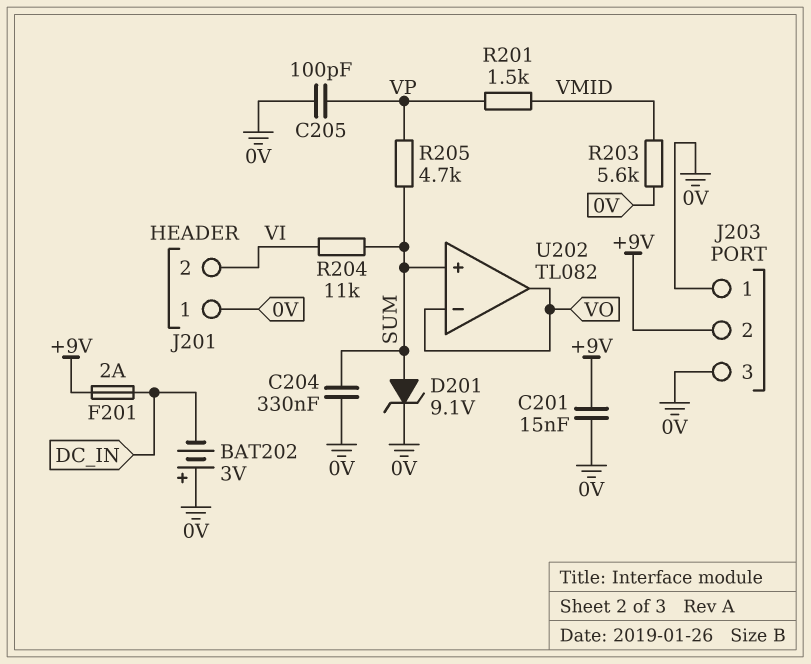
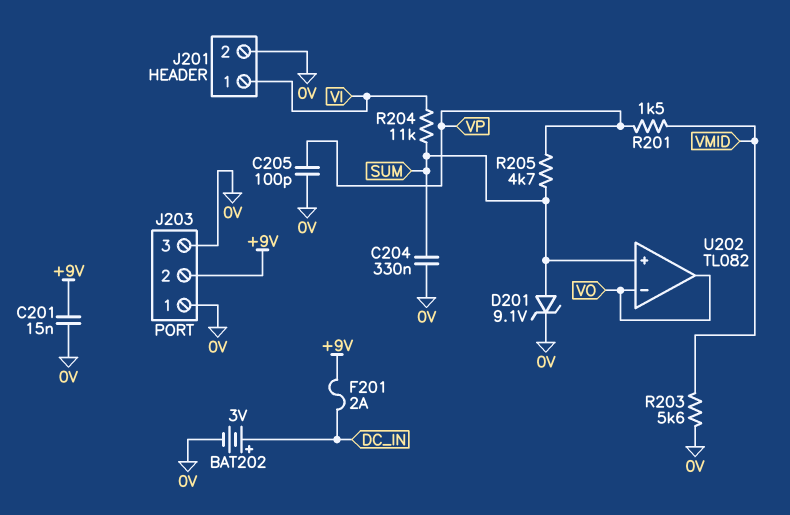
BAT202: 3V (plus 0V, minus DC_IN) -> 3V (plus DC_IN, minus 0V)
J201 pin 1: 0V -> VI
J201 pin 2: VI -> 0V

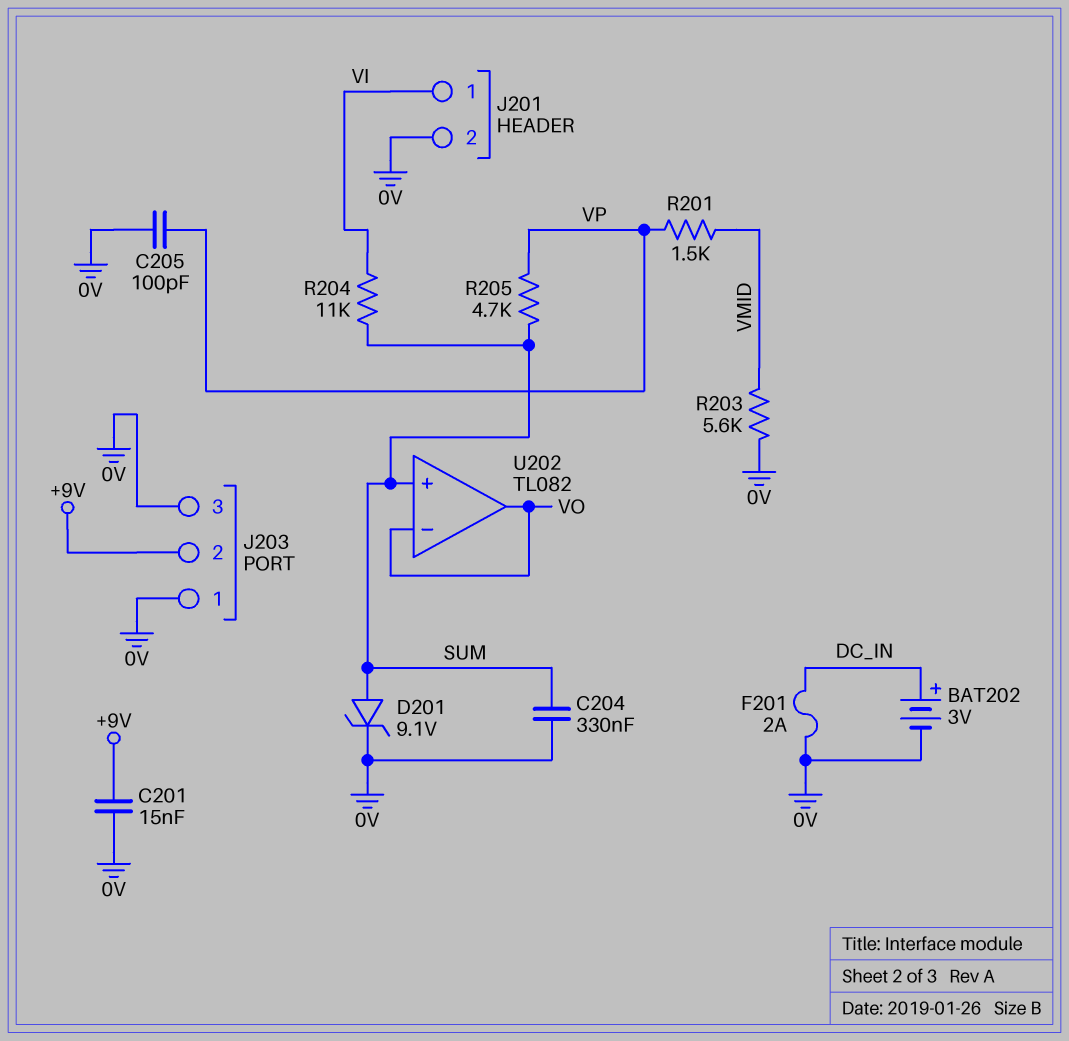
F201: 2A (+9V, DC_IN) -> 2A (0V, DC_IN)

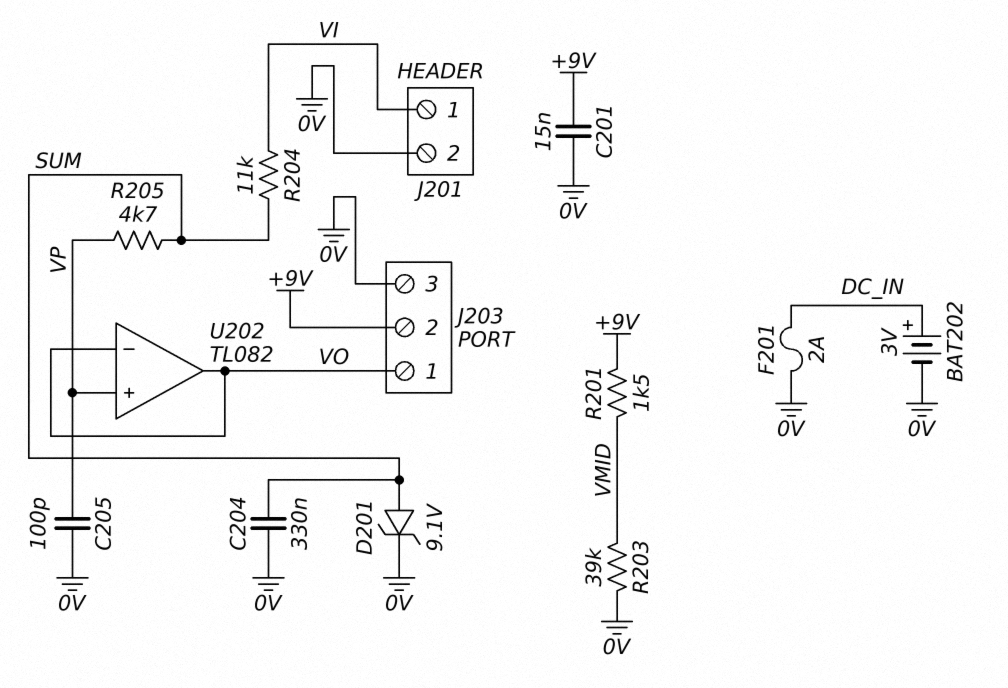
J203 pin 1: 0V -> VO
R201: 1.5k (VMID, VP) -> 1.5k (+9V, VMID)
R203: 5.6k (0V, VMID) -> 39k (0V, VMID)
U202 pin in+: SUM -> VP

